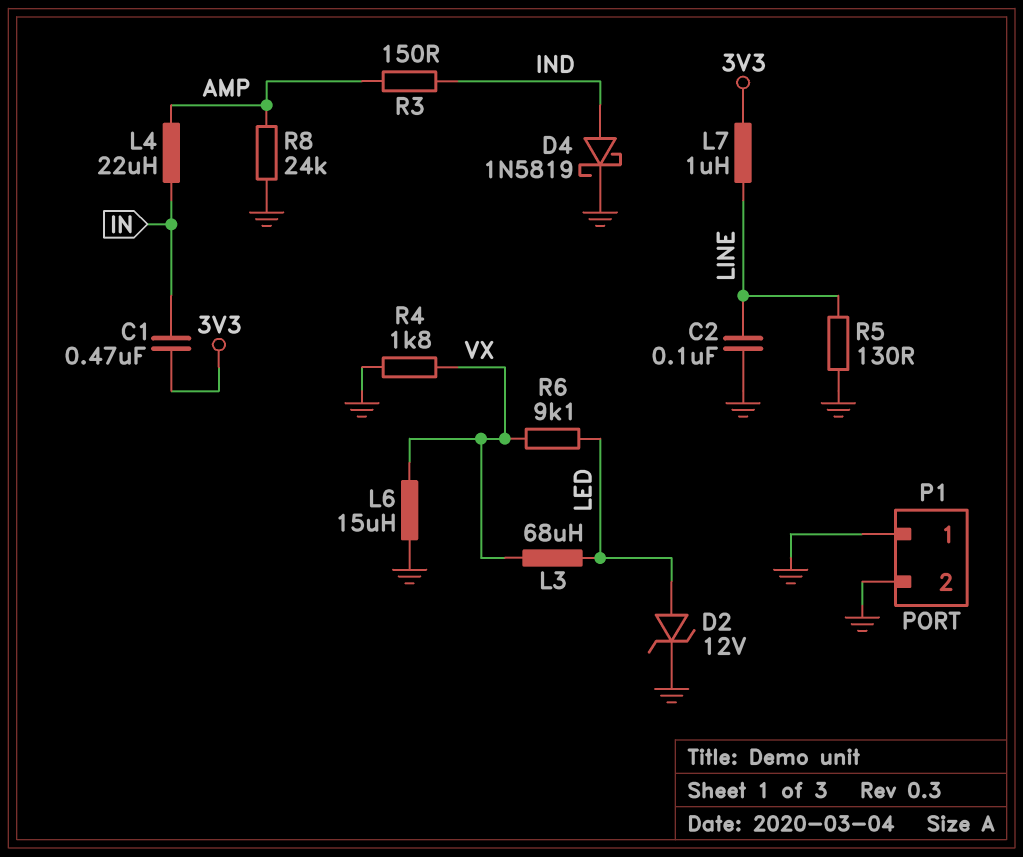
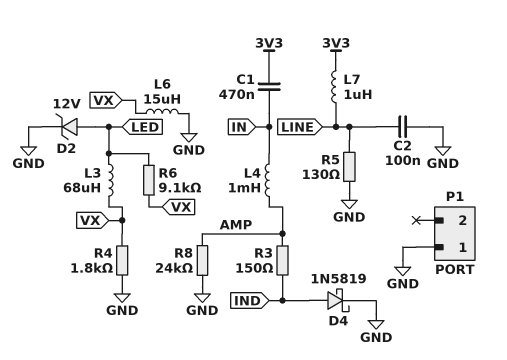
L4: 22uH (AMP, IN) -> 1mH (AMP, IN)
P1 pin 2: GND -> none

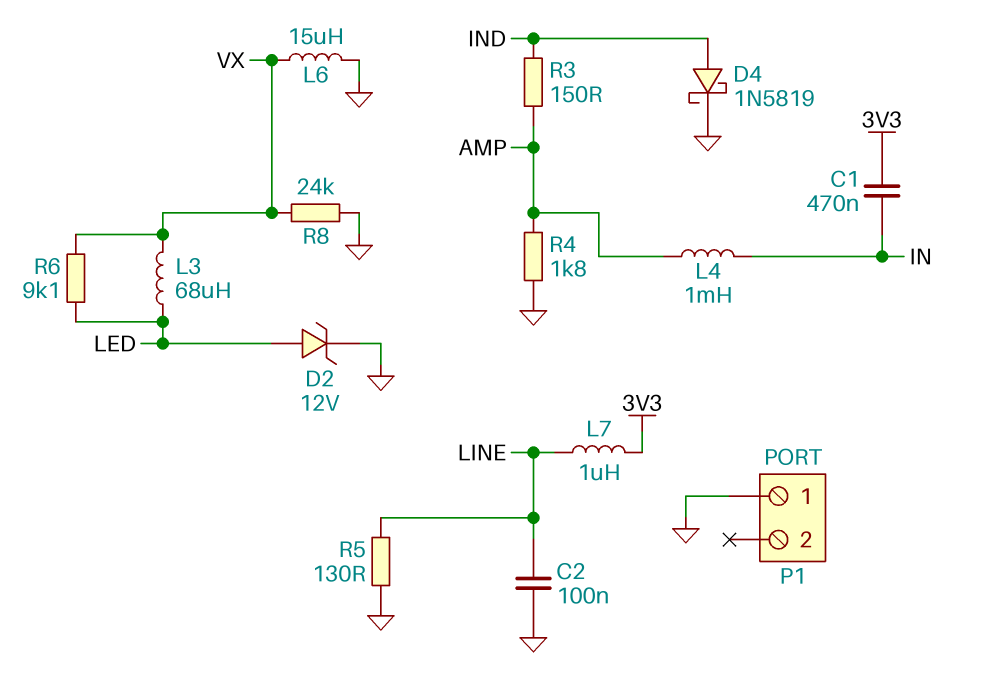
R4: 1.8k (GND, VX) -> 1.8k (AMP, GND)
R8: 24k (AMP, GND) -> 24k (GND, VX)

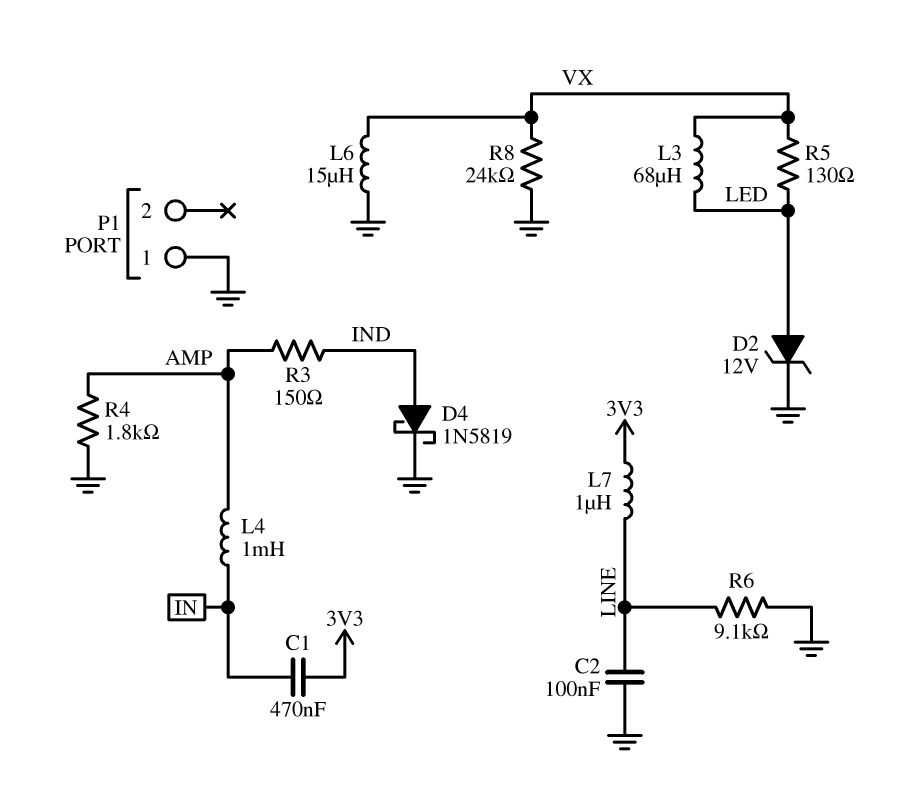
R5: 130 (GND, LINE) -> 130 (LED, VX)
R6: 9.1k (LED, VX) -> 9.1k (GND, LINE)

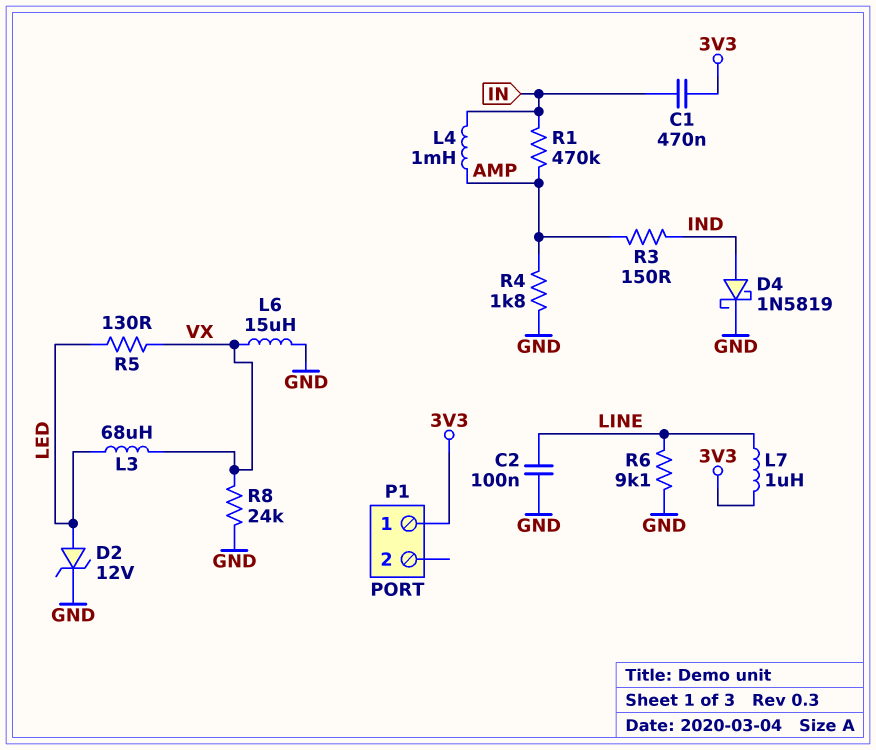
P1 pin 1: GND -> 3V3
R1: none -> 470k (AMP, IN)

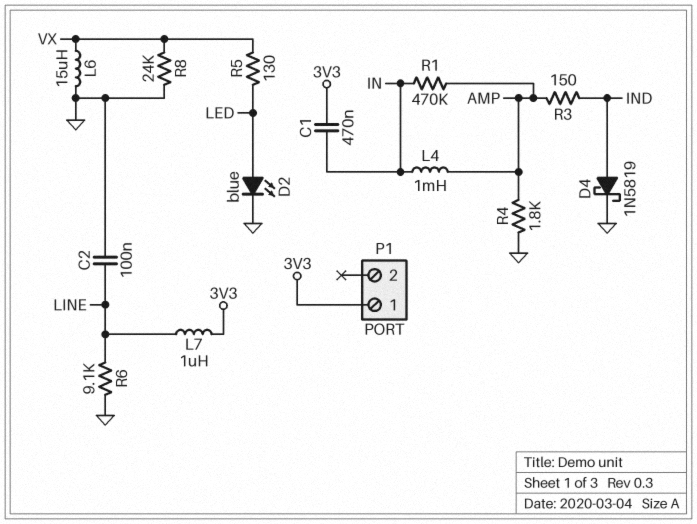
D2: zener 12V (A LED, K GND) -> LED blue (A LED, K GND)
L3: 68uH (LED, VX) -> none

